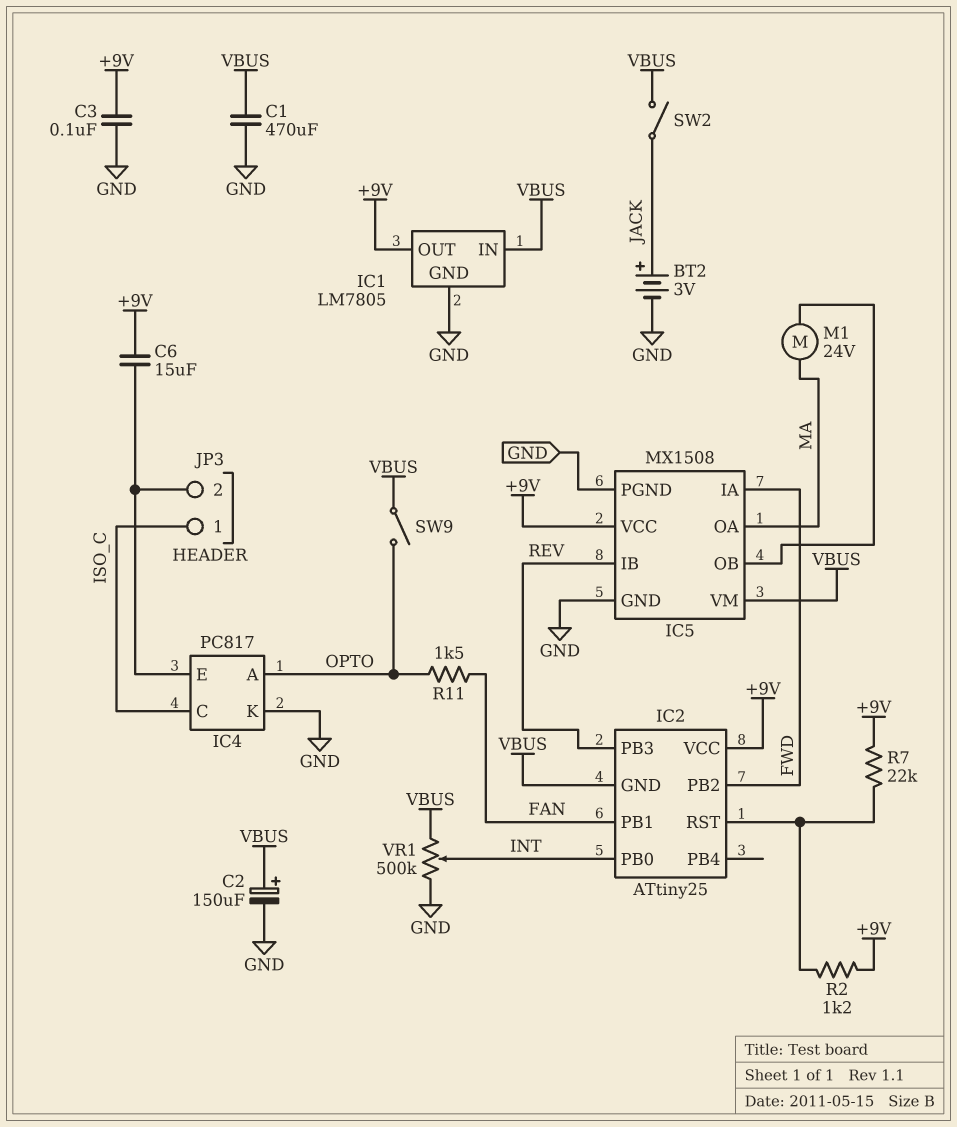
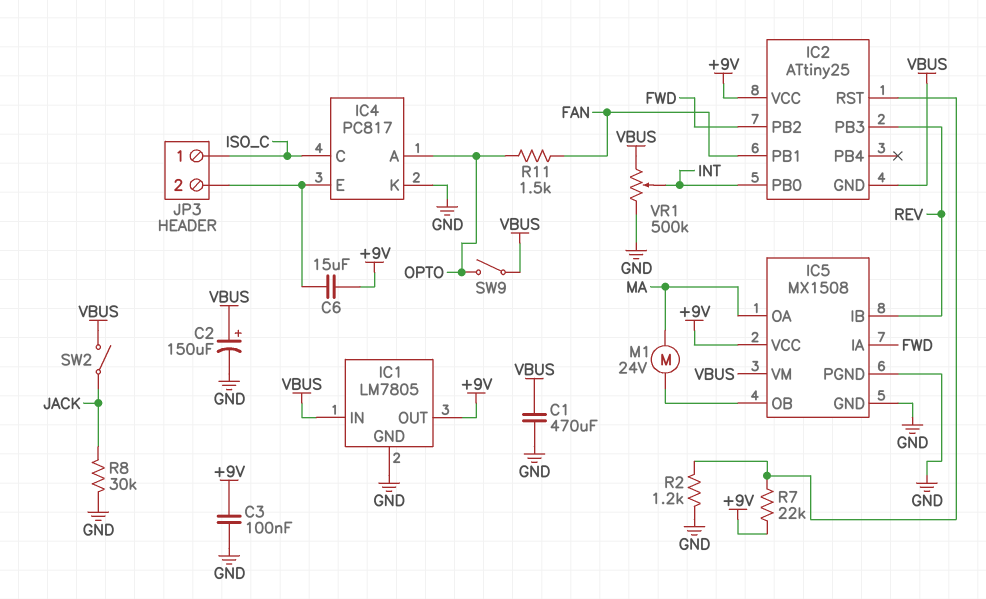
BT2: 3V (plus JACK, minus GND) -> none
R2: 1.2k (+9V, IC2/RST) -> 1.2k (GND, IC2/RST)
R8: none -> 30k (GND, JACK)

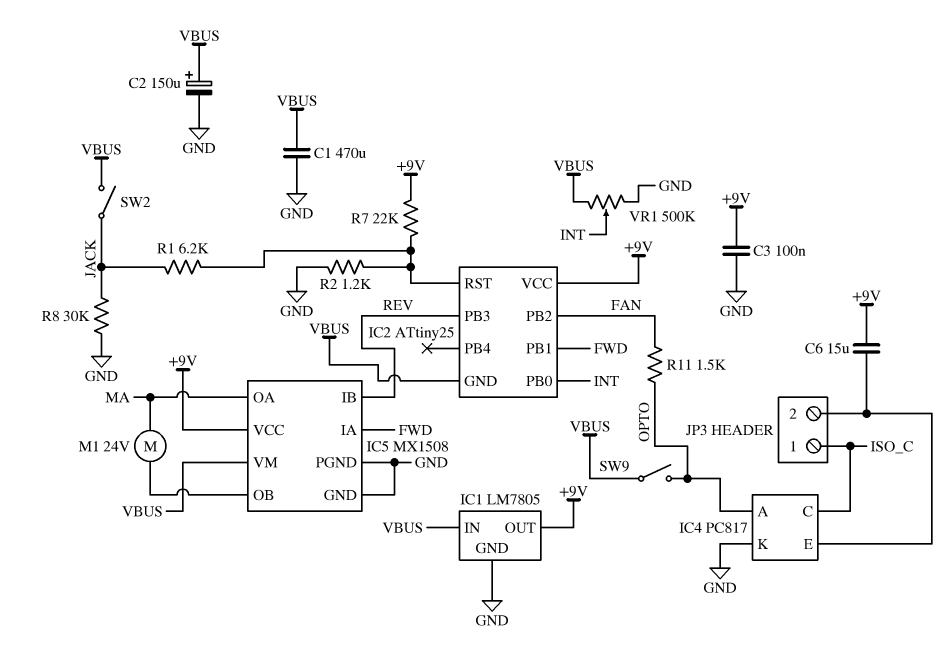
IC2 pin PB1: FAN -> FWD
IC2 pin PB2: FWD -> FAN
R1: none -> 6.2k (IC2/RST, JACK)

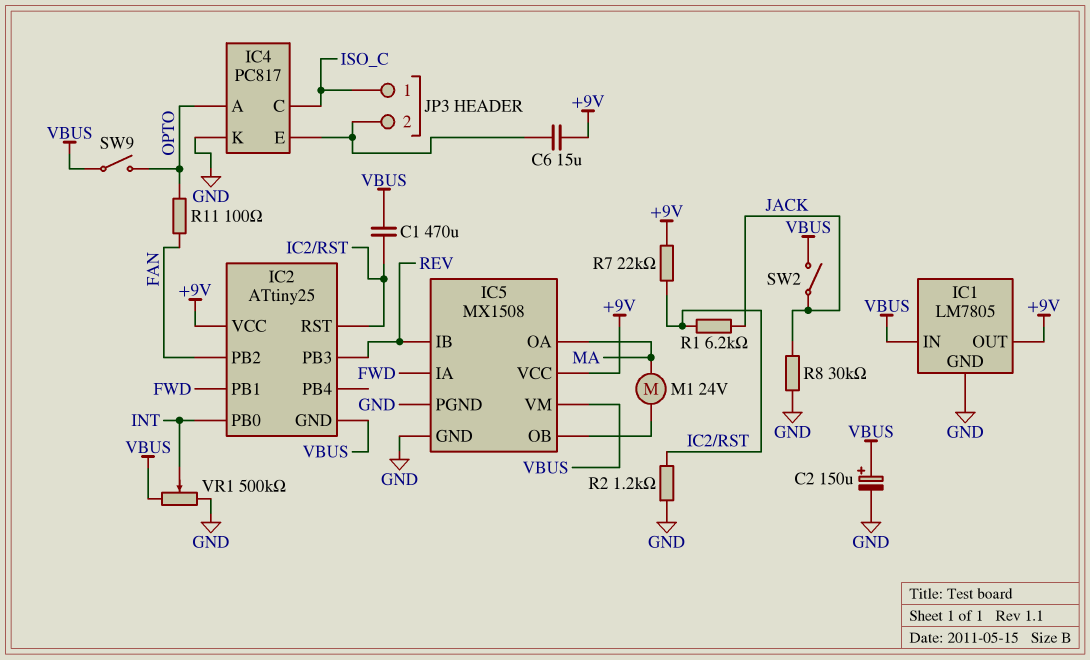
C1: 470uF (GND, VBUS) -> 470uF (IC2/RST, VBUS)
C3: 100nF (+9V, GND) -> none
R11: 1.5k (FAN, OPTO) -> 100 (FAN, OPTO)

